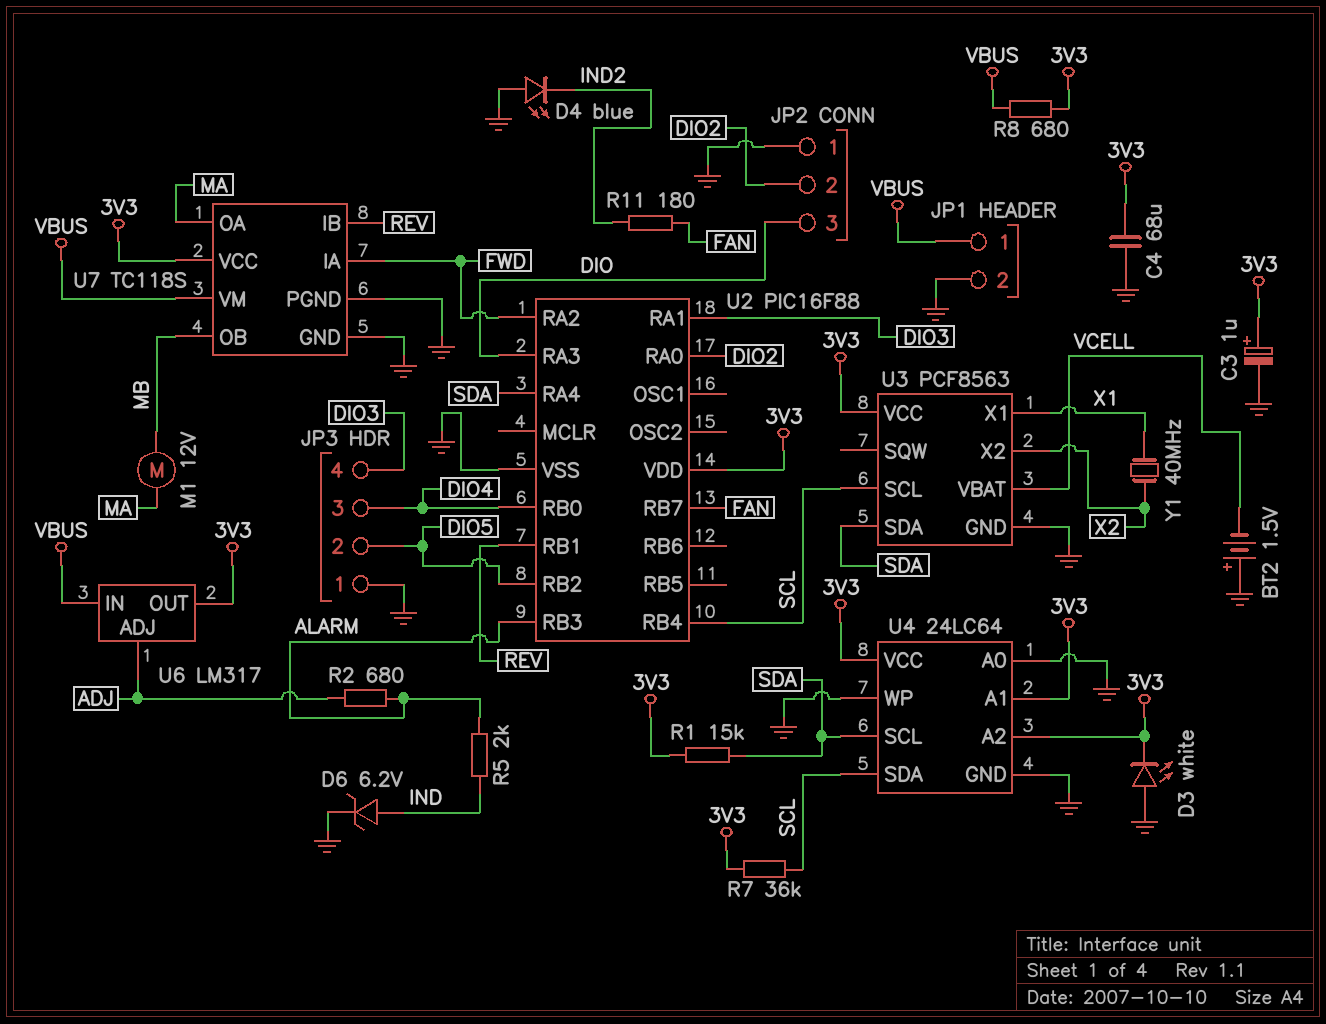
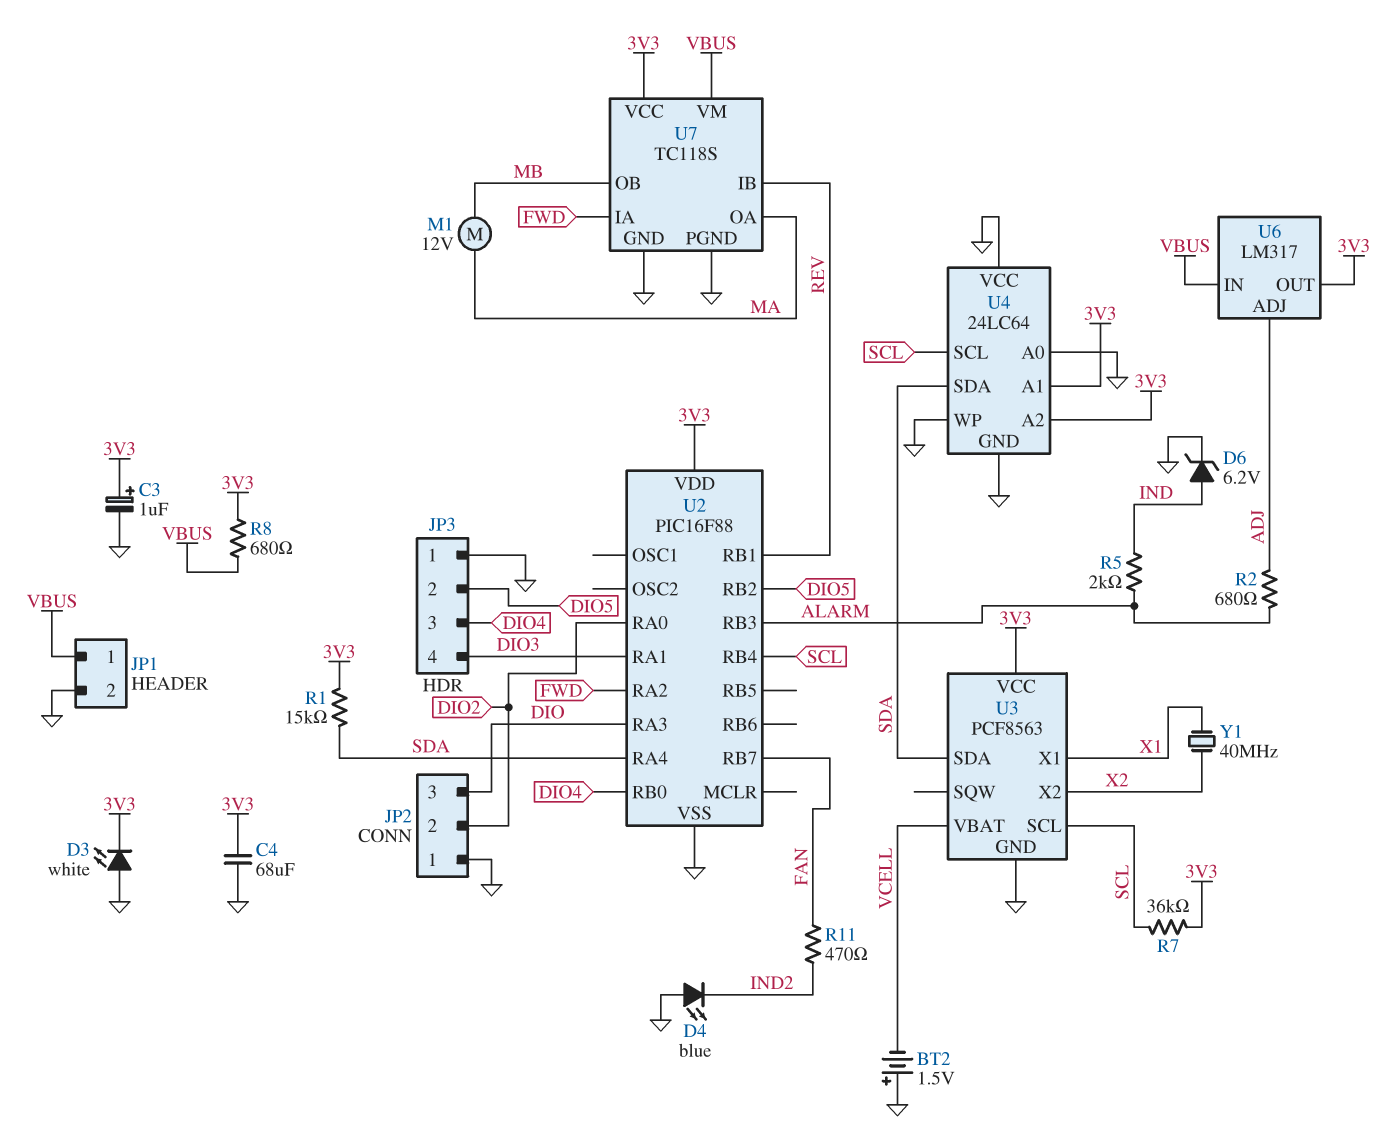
R11: 180 (FAN, IND2) -> 470 (FAN, IND2)
U4 pin SCL: SDA -> SCL
U4 pin SDA: SCL -> SDA
U4 pin VCC: 3V3 -> GND

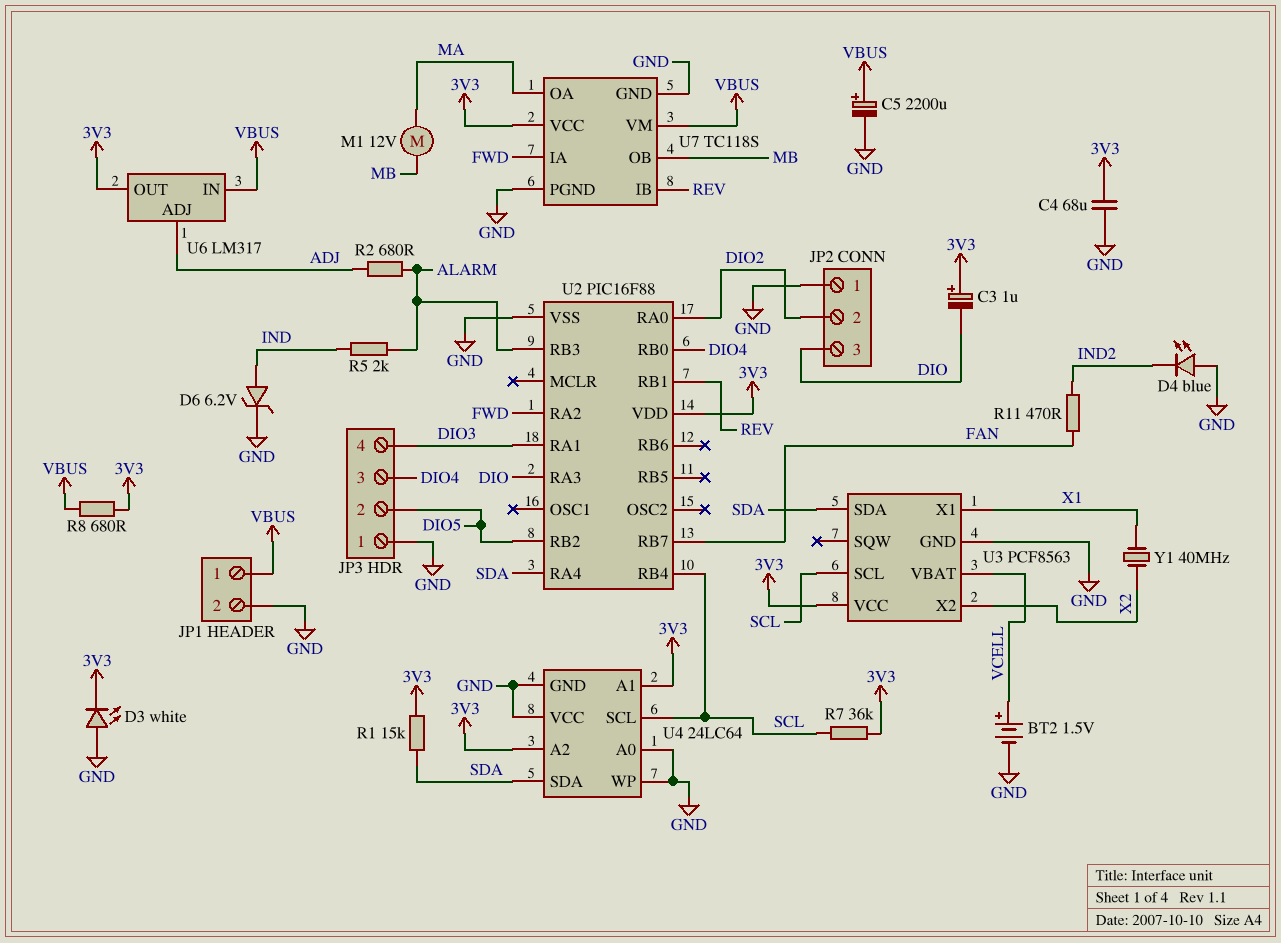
BT2: 1.5V (plus GND, minus VCELL) -> 1.5V (plus VCELL, minus GND)
C3: 1uF (plus 3V3, minus GND) -> 1uF (plus 3V3, minus DIO)
C5: none -> 2200uF (plus VBUS, minus GND)

